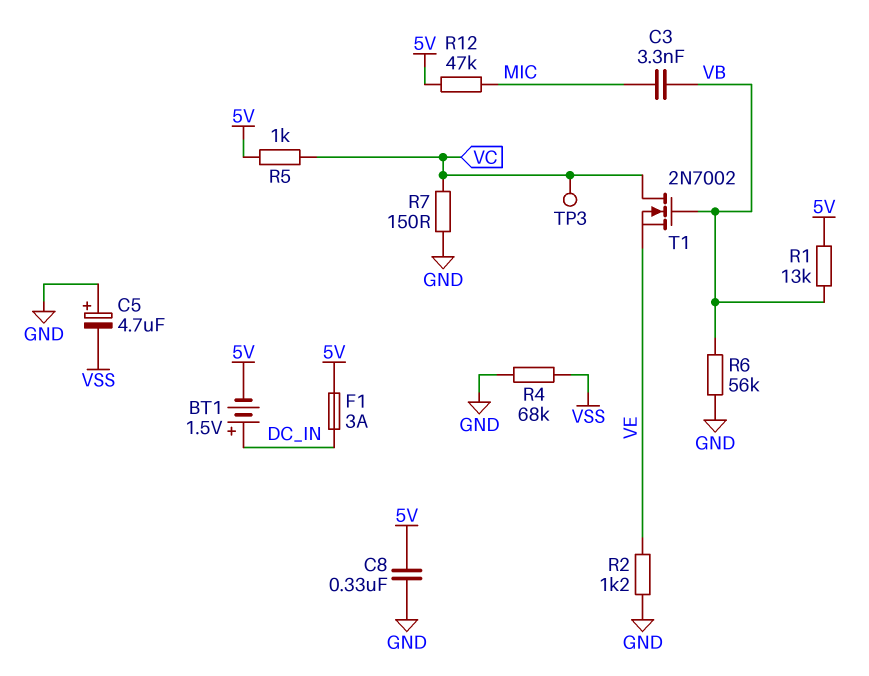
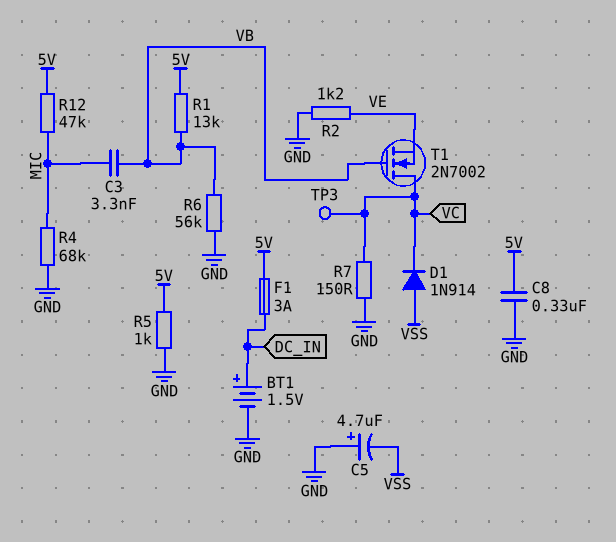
BT1: 1.5V (plus DC_IN, minus 5V) -> 1.5V (plus DC_IN, minus GND)
D1: none -> diode 1N914 (A VSS, K VC)
R4: 68k (GND, VSS) -> 68k (GND, MIC)
R5: 1k (5V, VC) -> 1k (5V, GND)

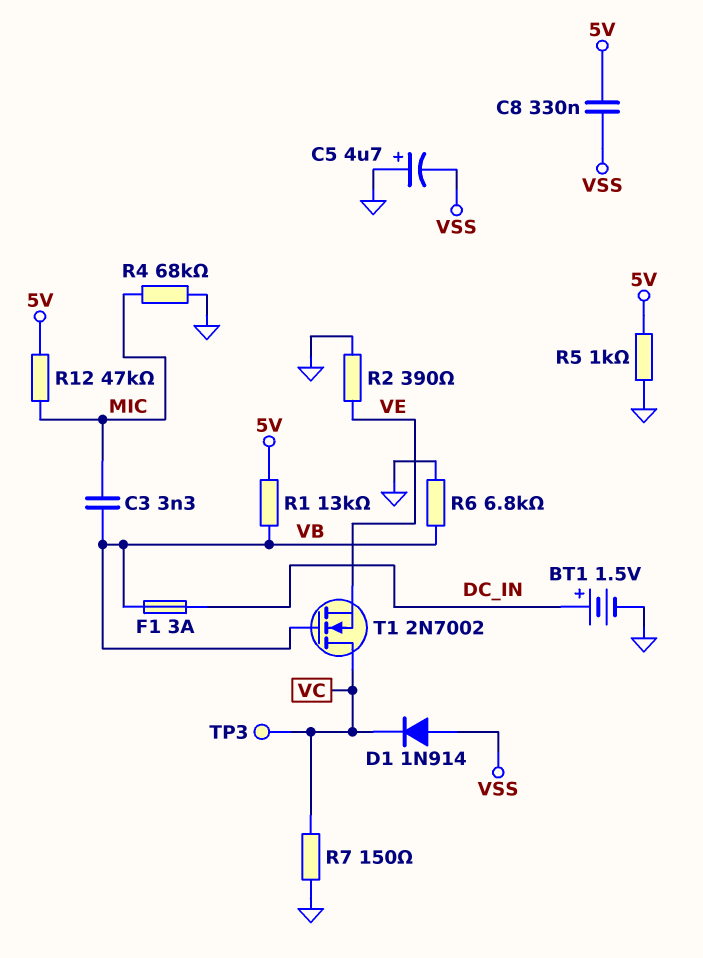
C8: 330nF (5V, GND) -> 330nF (5V, VSS)
F1: 3A (5V, DC_IN) -> 3A (DC_IN, VB)
R2: 1.2k (GND, VE) -> 390 (GND, VE)
R6: 56k (GND, VB) -> 6.8k (GND, VB)

